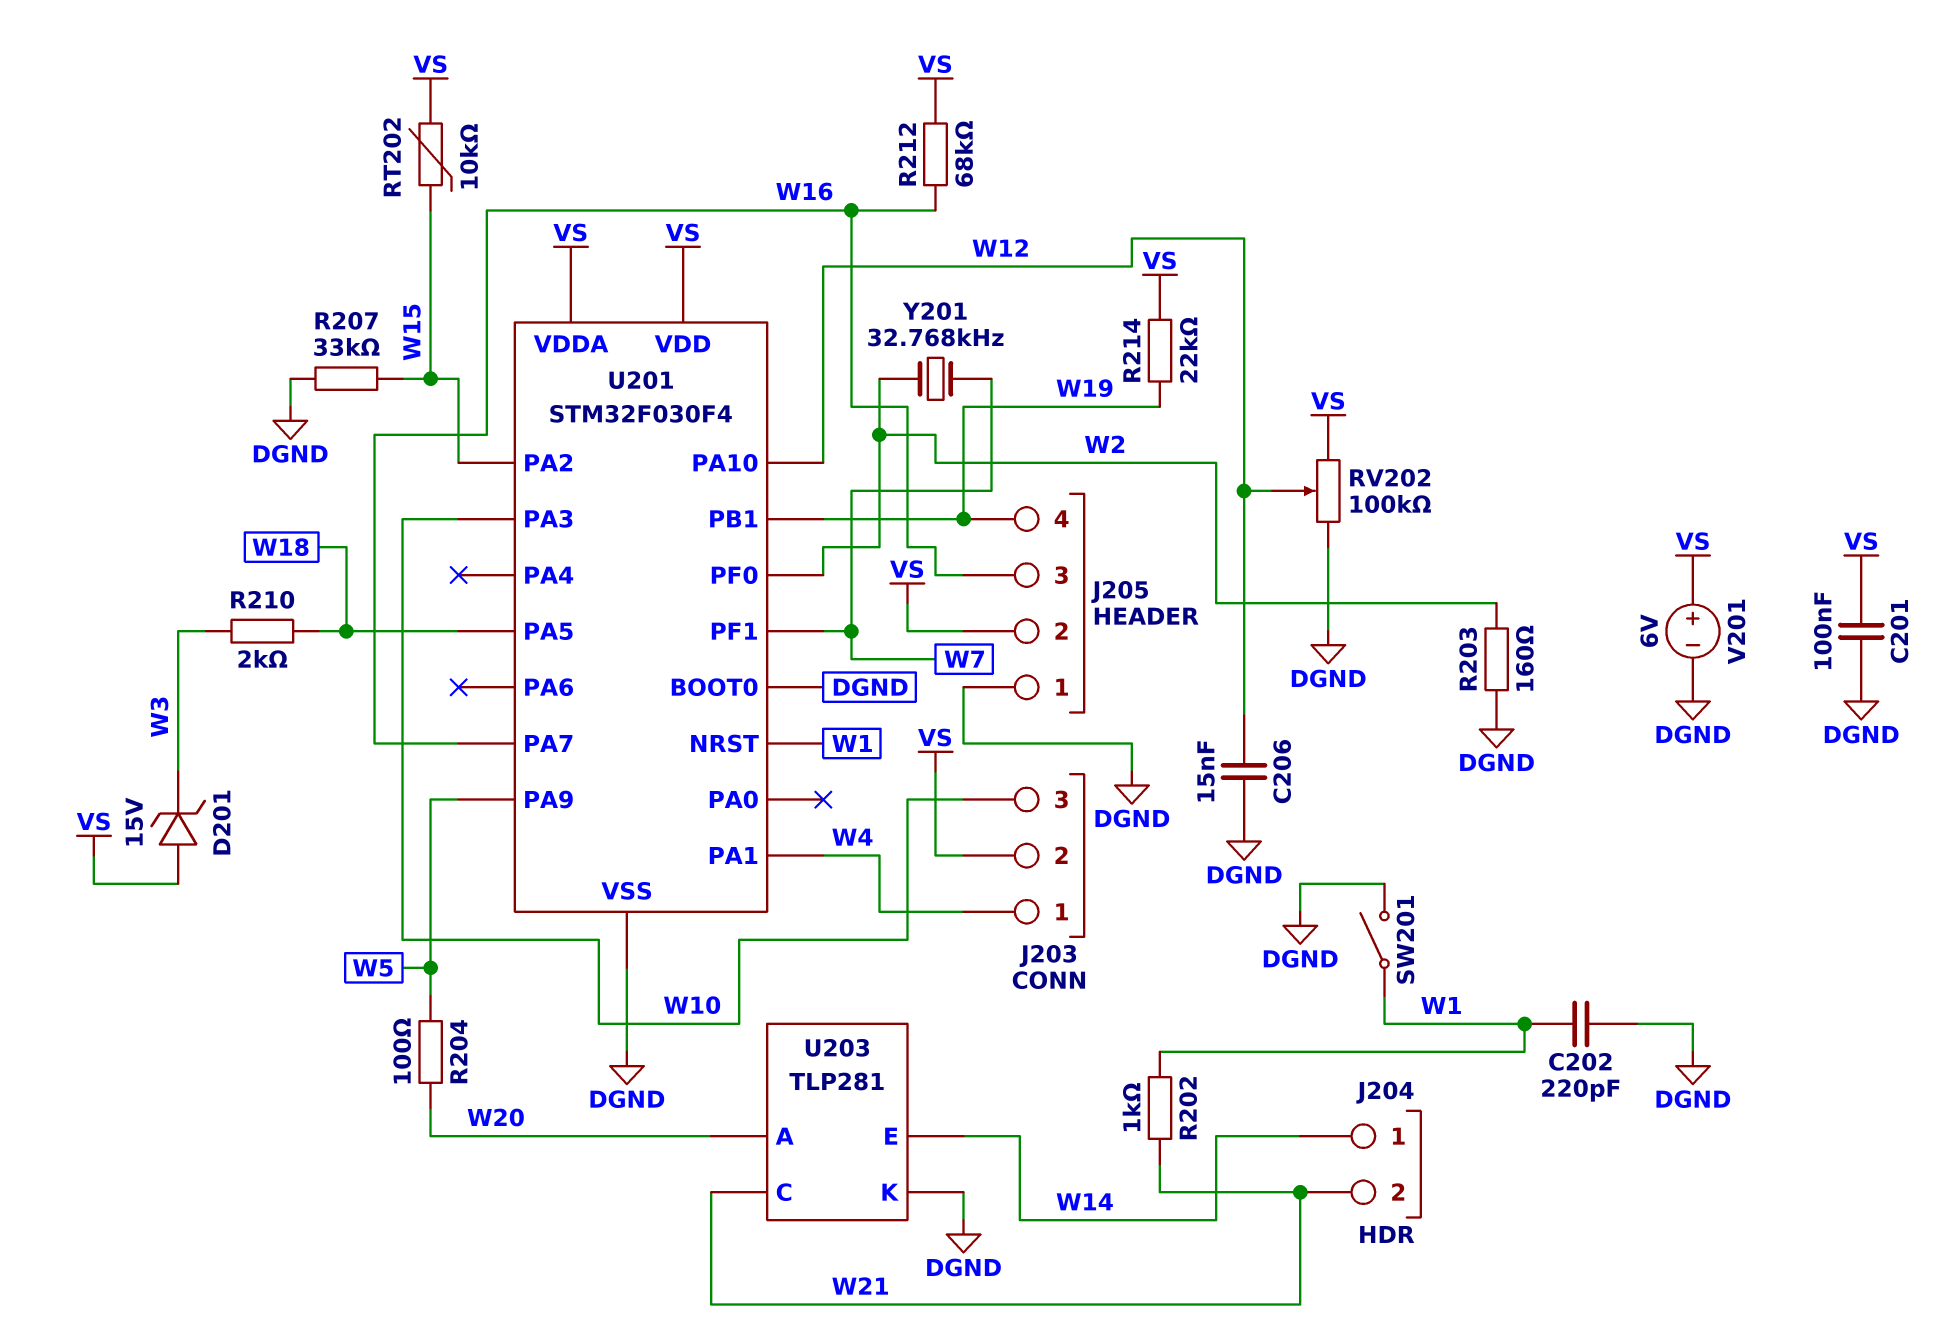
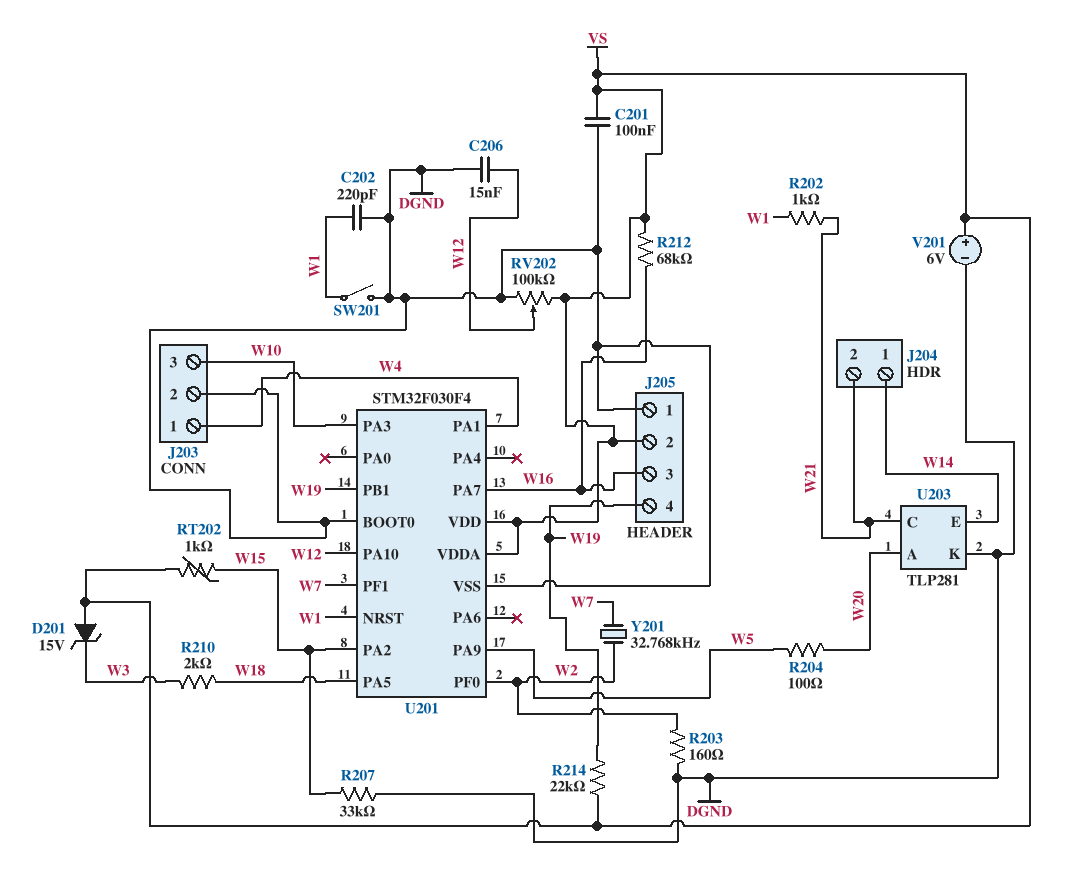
J203 pin 2: VS -> DGND
RT202: 10k (VS, W15) -> 1k (VS, W15)

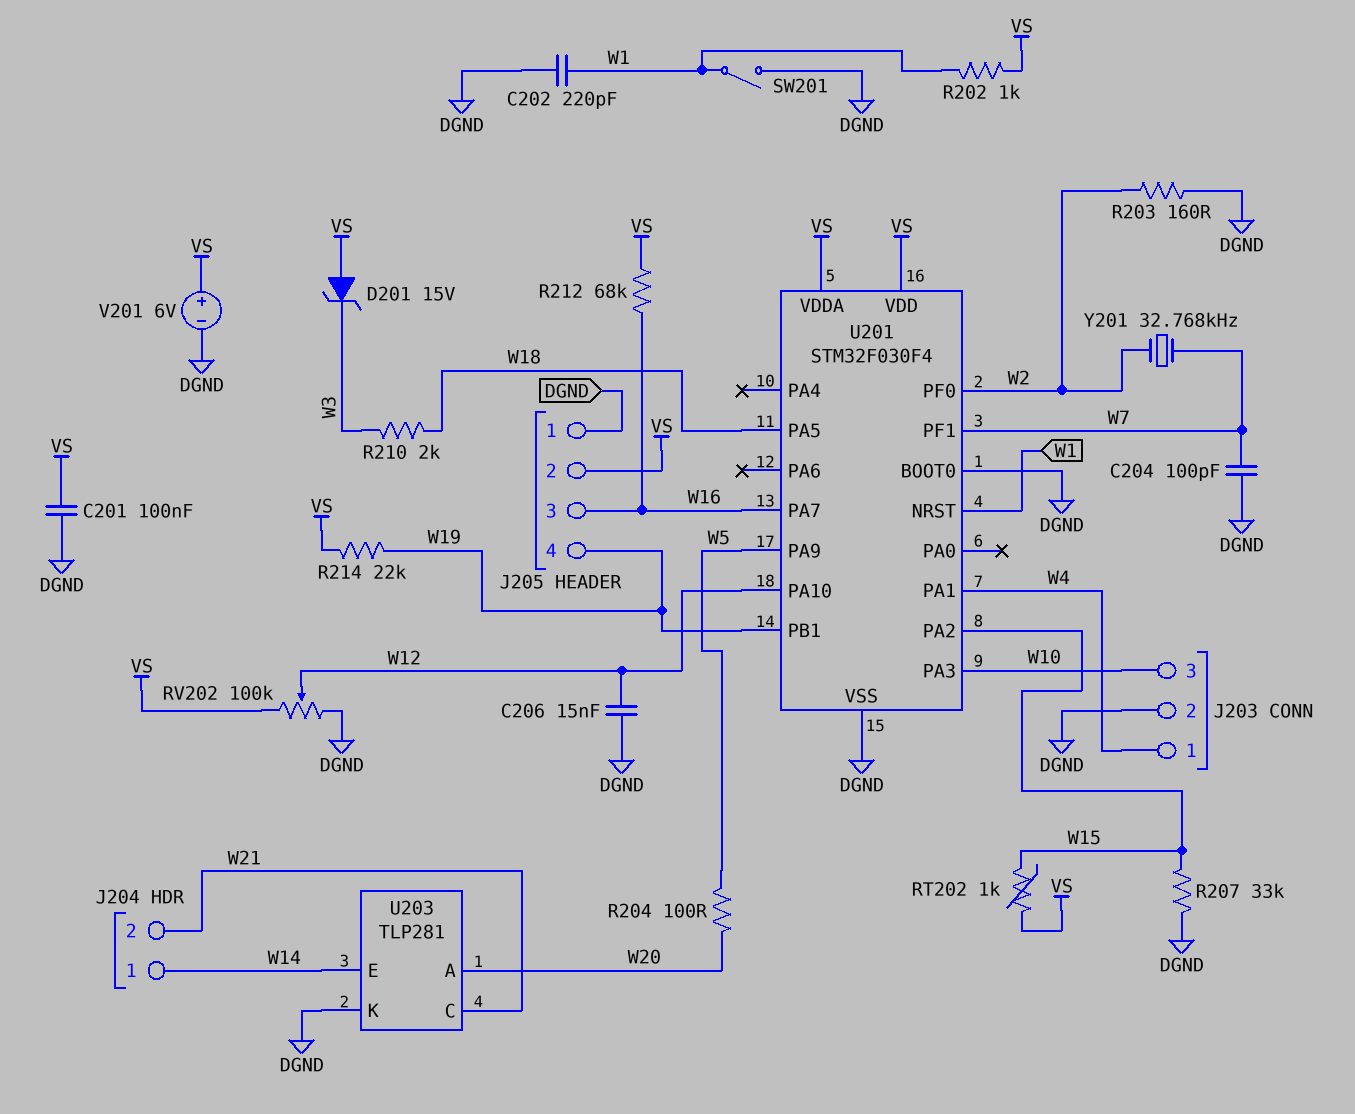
C204: none -> 100pF (DGND, W7)
R202: 1k (W1, W21) -> 1k (VS, W1)

